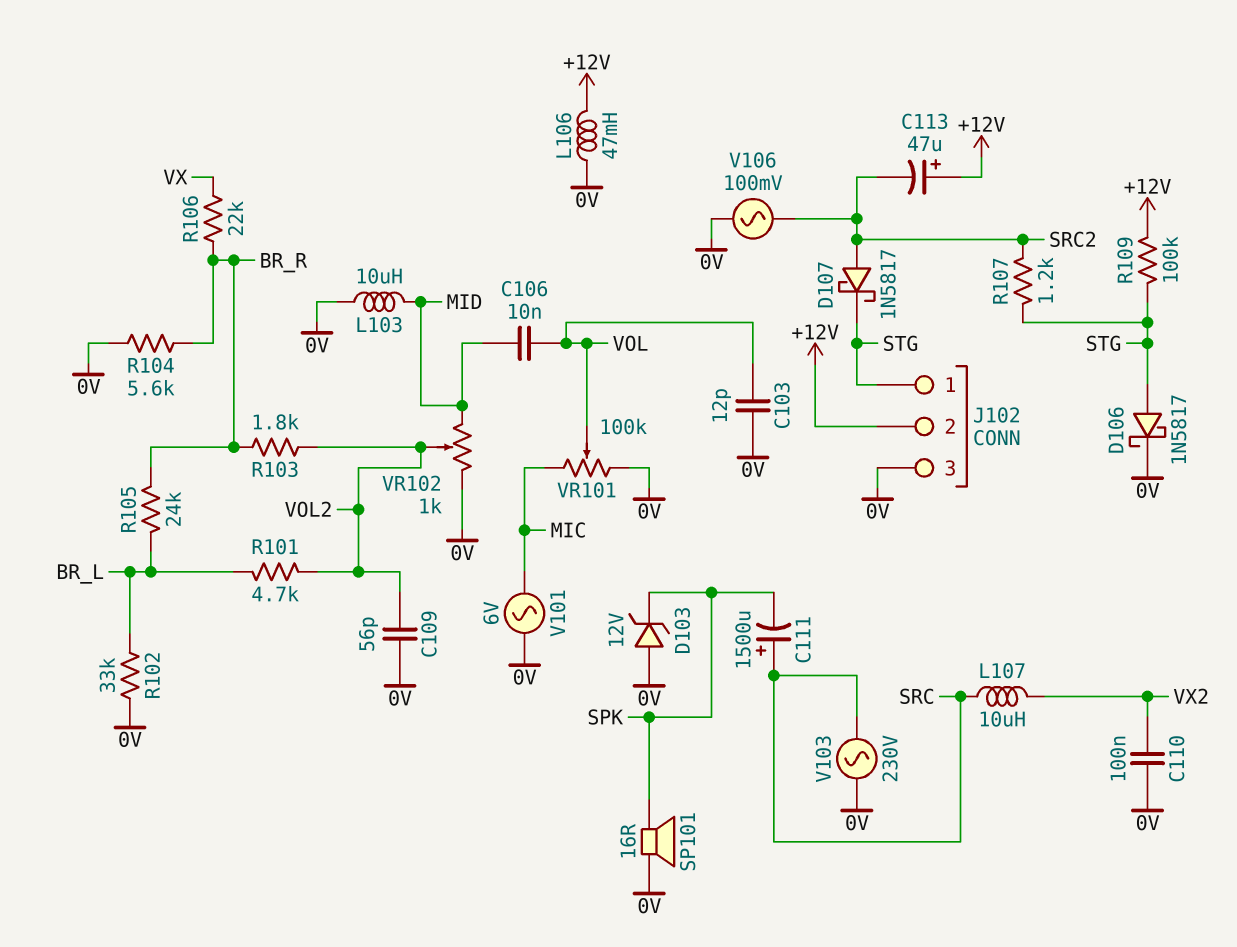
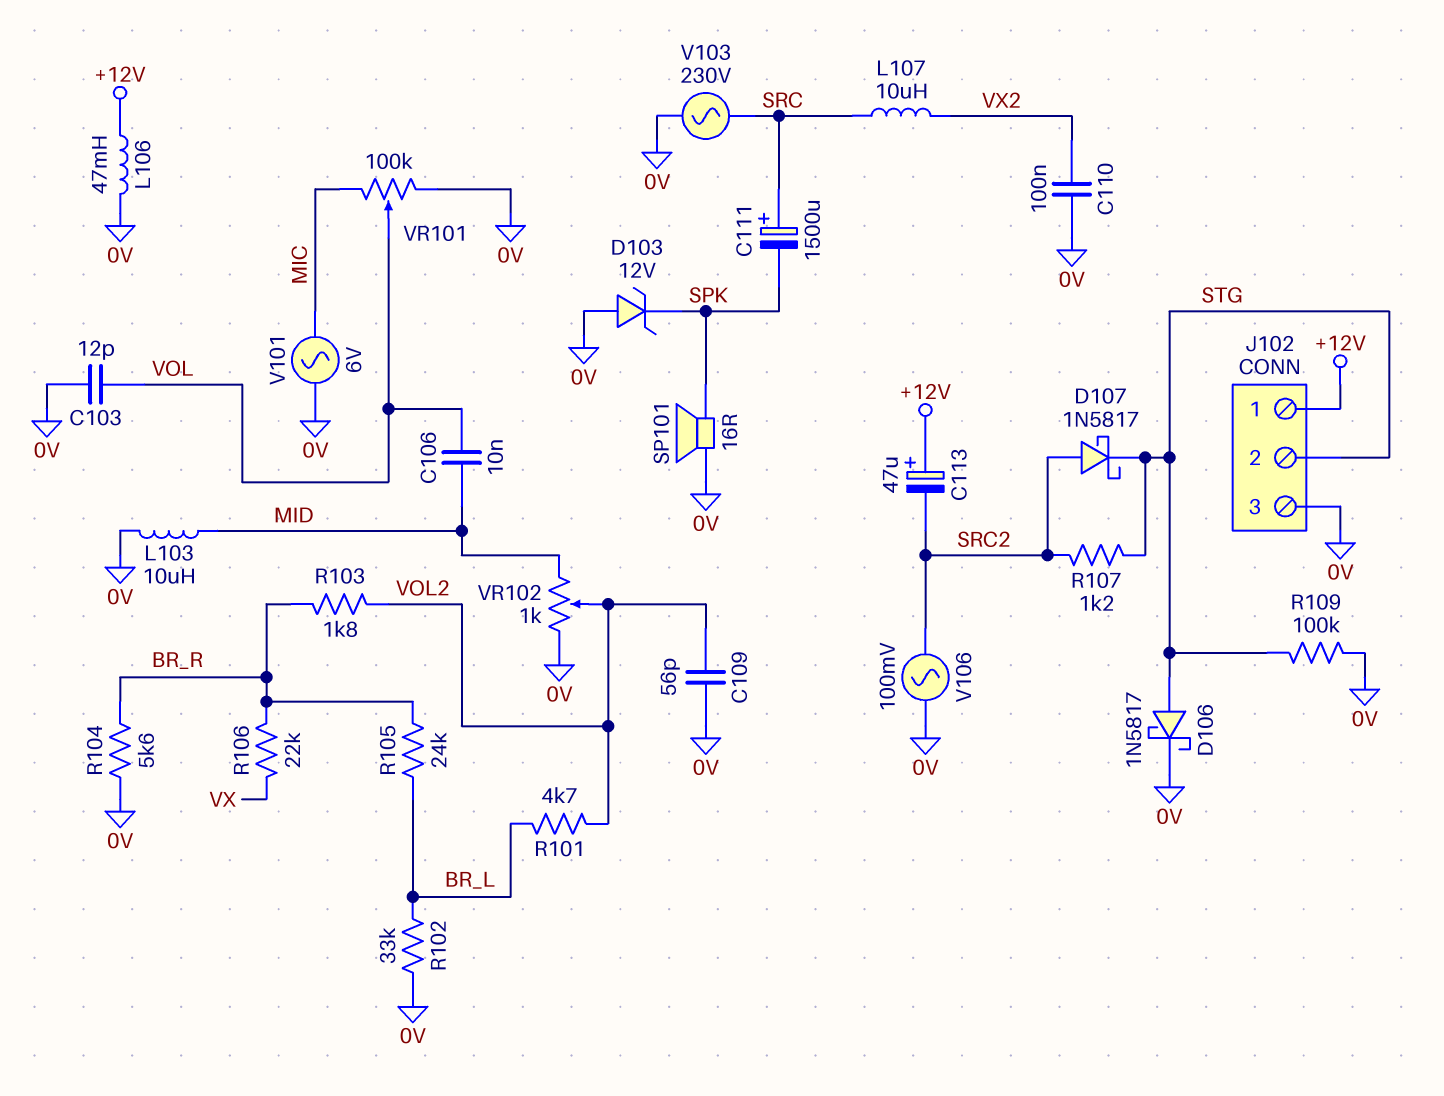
J102 pin 1: STG -> +12V
J102 pin 2: +12V -> STG
R109: 100k (+12V, STG) -> 100k (0V, STG)

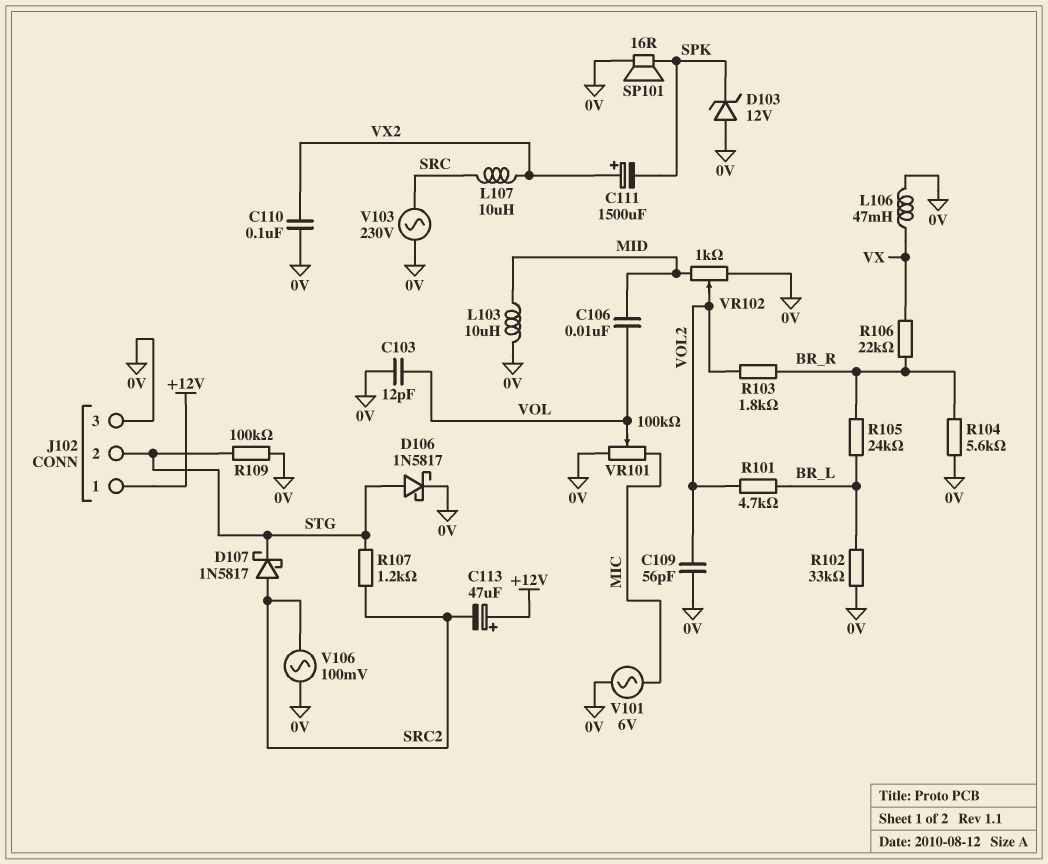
C111: 1500uF (plus SRC, minus SPK) -> 1500uF (plus VX2, minus SPK)
L106: 47mH (+12V, 0V) -> 47mH (0V, VX)

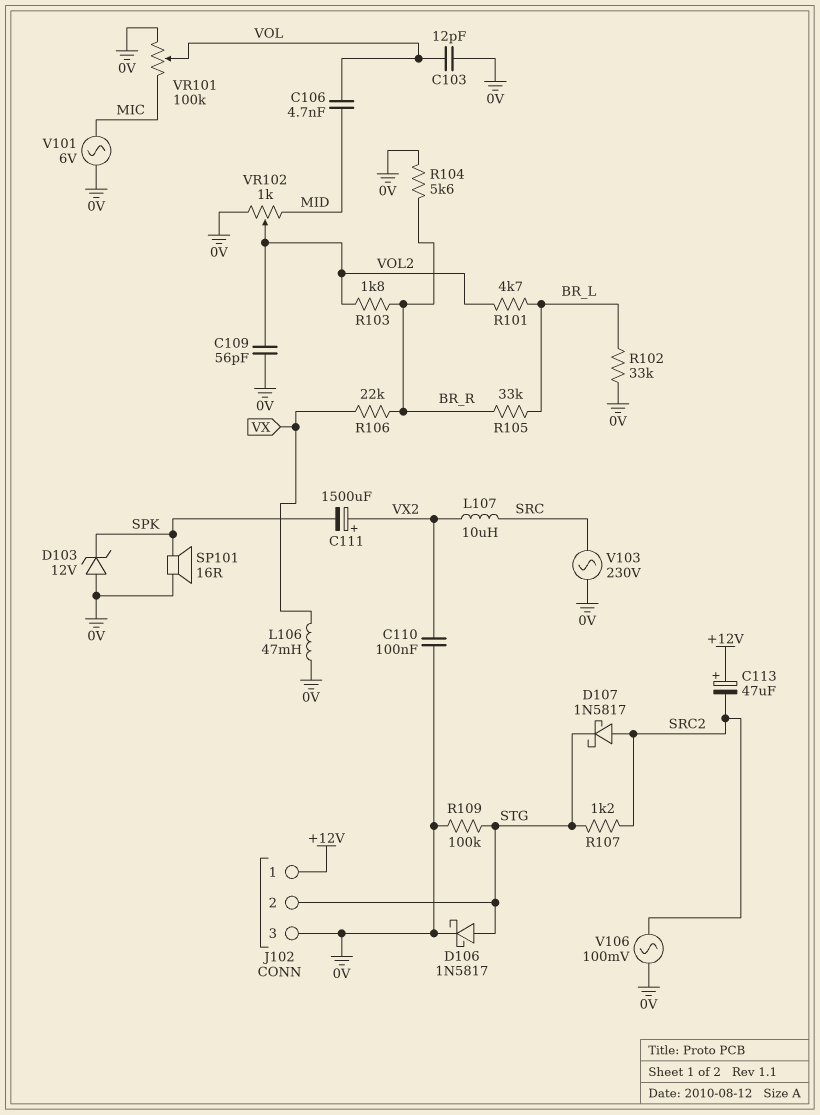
C106: 10nF (MID, VOL) -> 4.7nF (MID, VOL)
L103: 10uH (0V, MID) -> none
R105: 24k (BR_L, BR_R) -> 33k (BR_L, BR_R)

